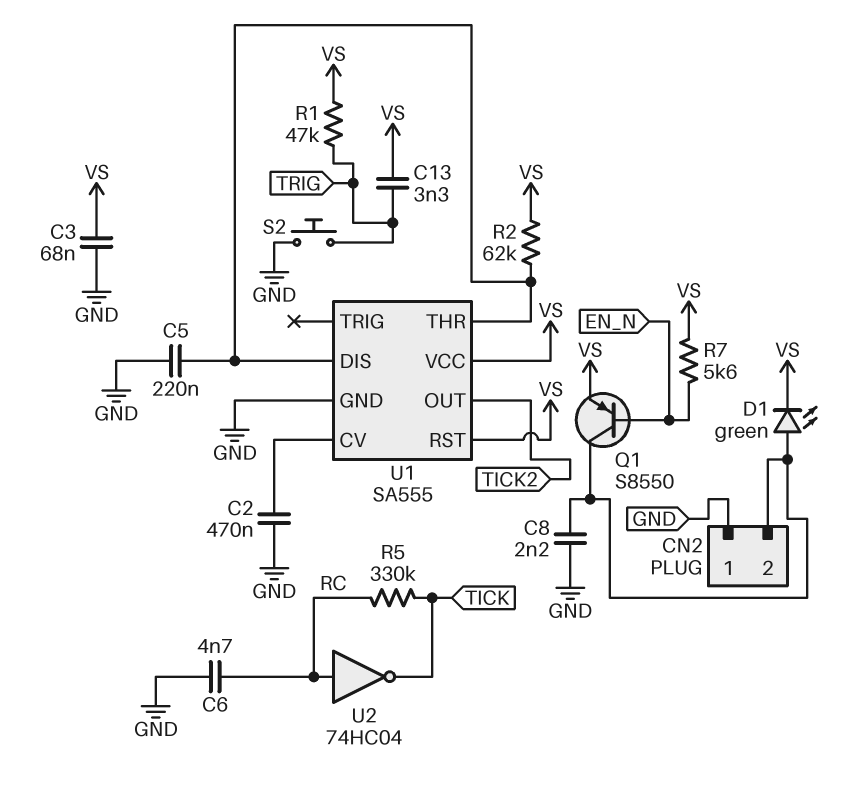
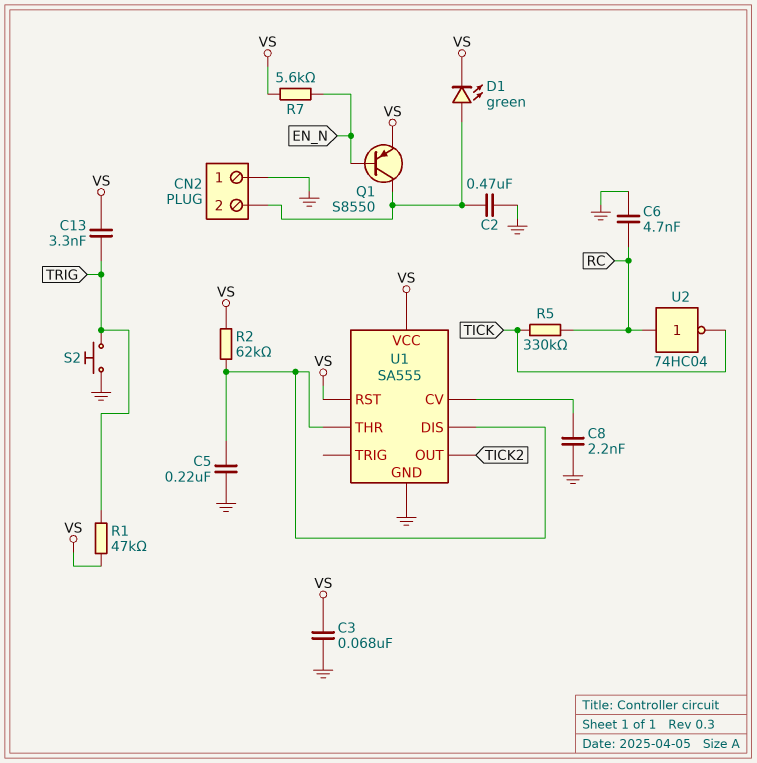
C2: 470nF (GND, U1/CV) -> 470nF (CN2/2, GND)
C8: 2.2nF (CN2/2, GND) -> 2.2nF (GND, U1/CV)

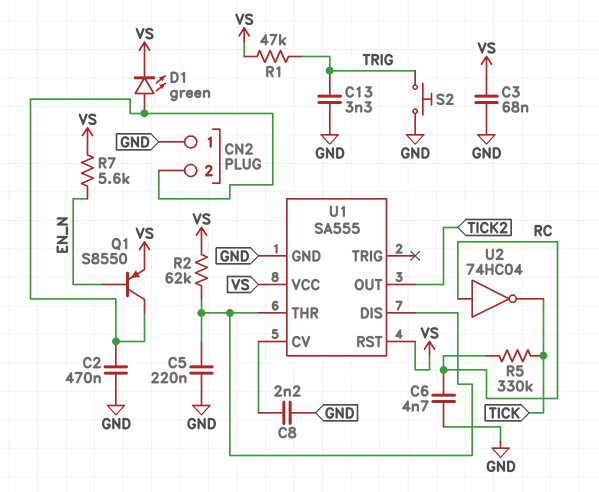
C13: 3.3nF (TRIG, VS) -> 3.3nF (GND, TRIG)

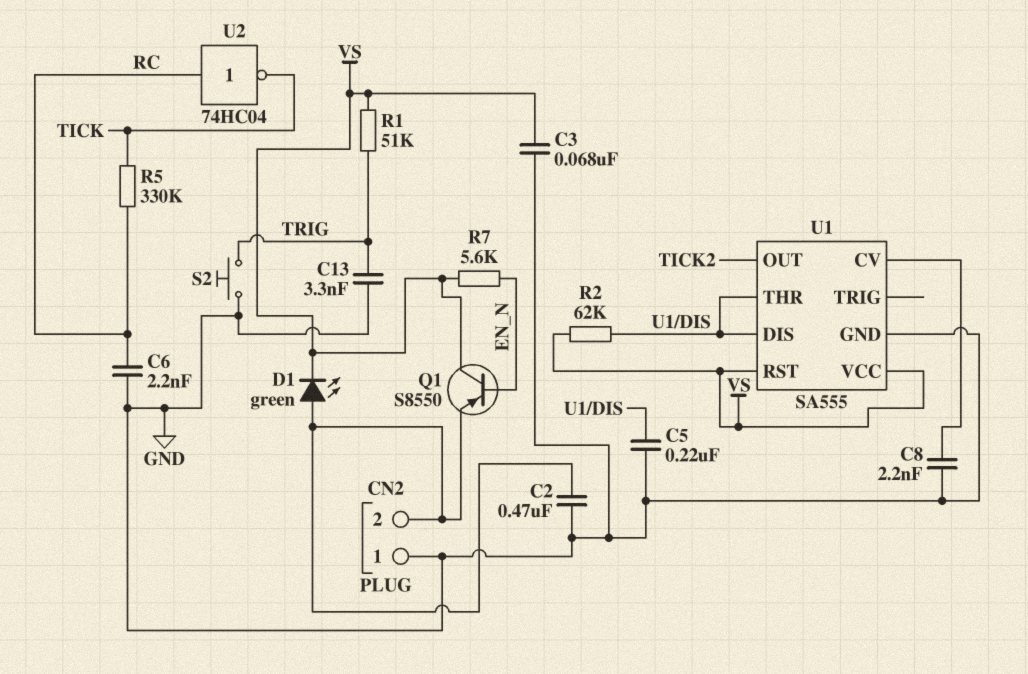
C6: 4.7nF (GND, RC) -> 2.2nF (GND, RC)
Q1: PNP S8550 (B EN_N, C CN2/2, E VS) -> PNP S8550 (B EN_N, C VS, E CN2/2)
R1: 47k (TRIG, VS) -> 51k (TRIG, VS)

